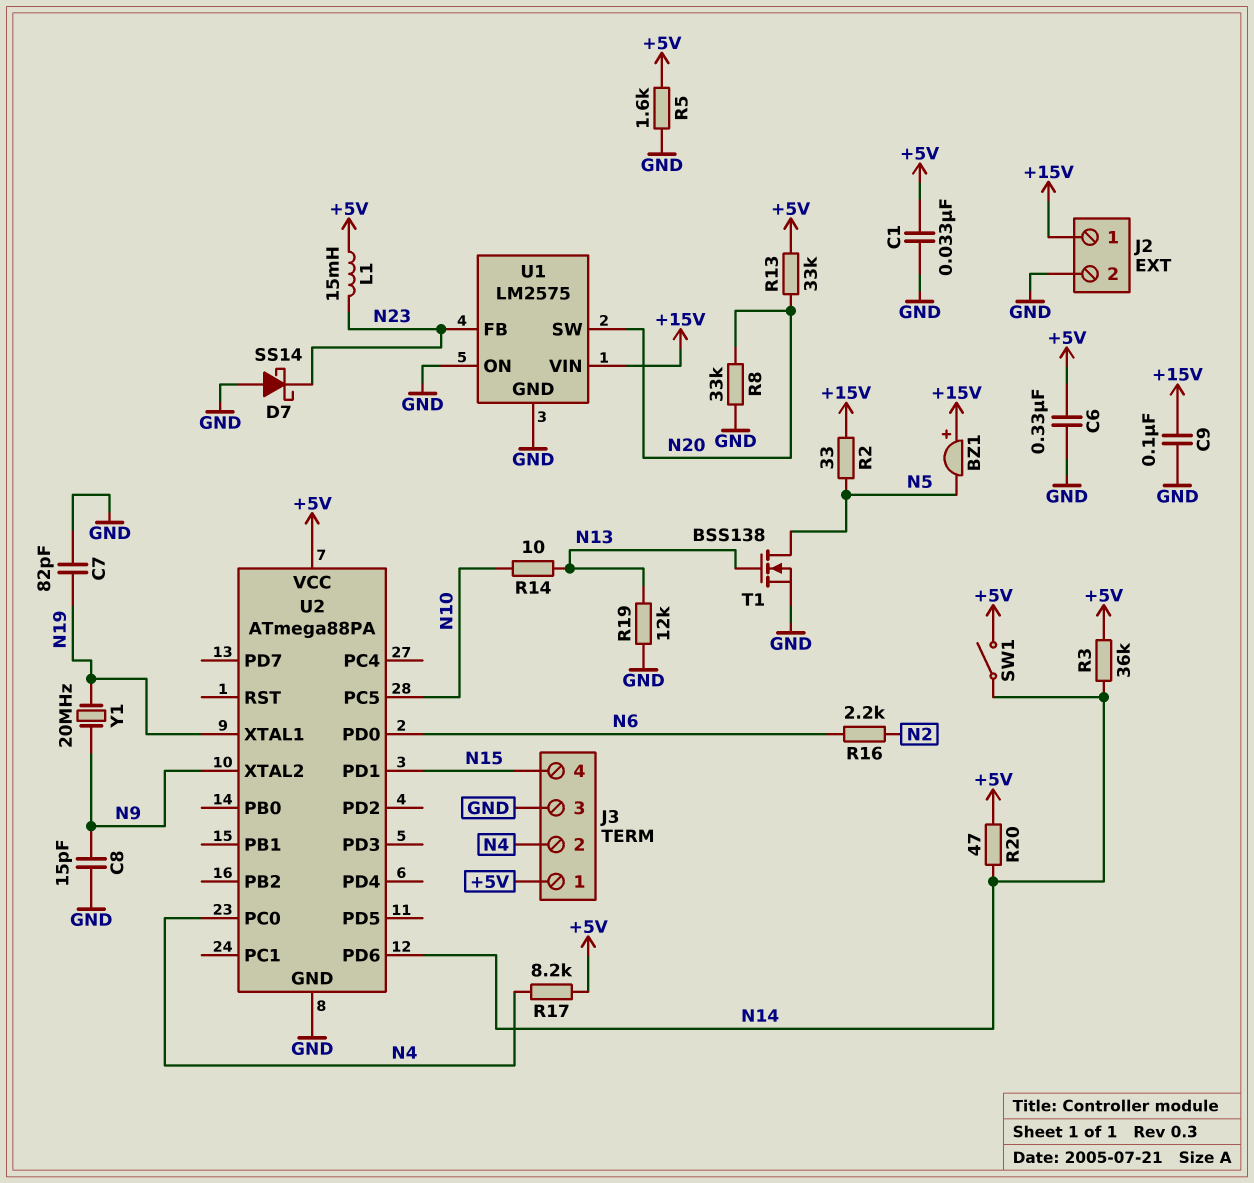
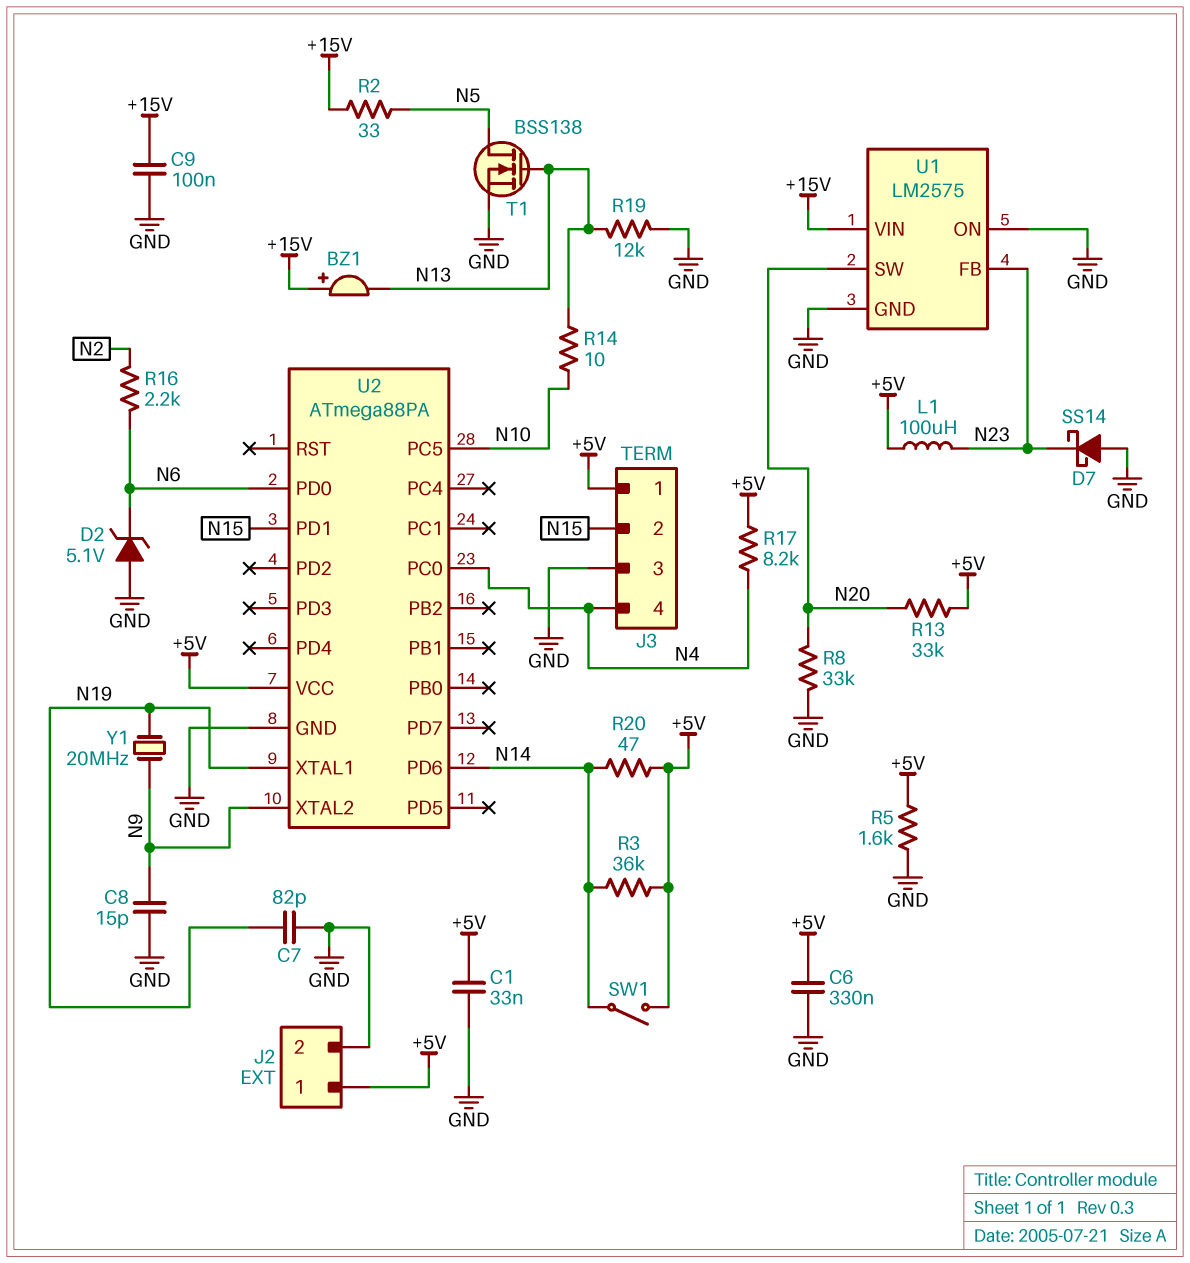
BZ1: buzzer (plus +15V, minus N5) -> buzzer (plus +15V, minus N13)
D2: none -> zener 5.1V (A GND, K N6)
J2 pin 1: +15V -> +5V
J3 pin 2: N4 -> N15
J3 pin 4: N15 -> N4
L1: 15mH (+5V, N23) -> 100uH (+5V, N23)

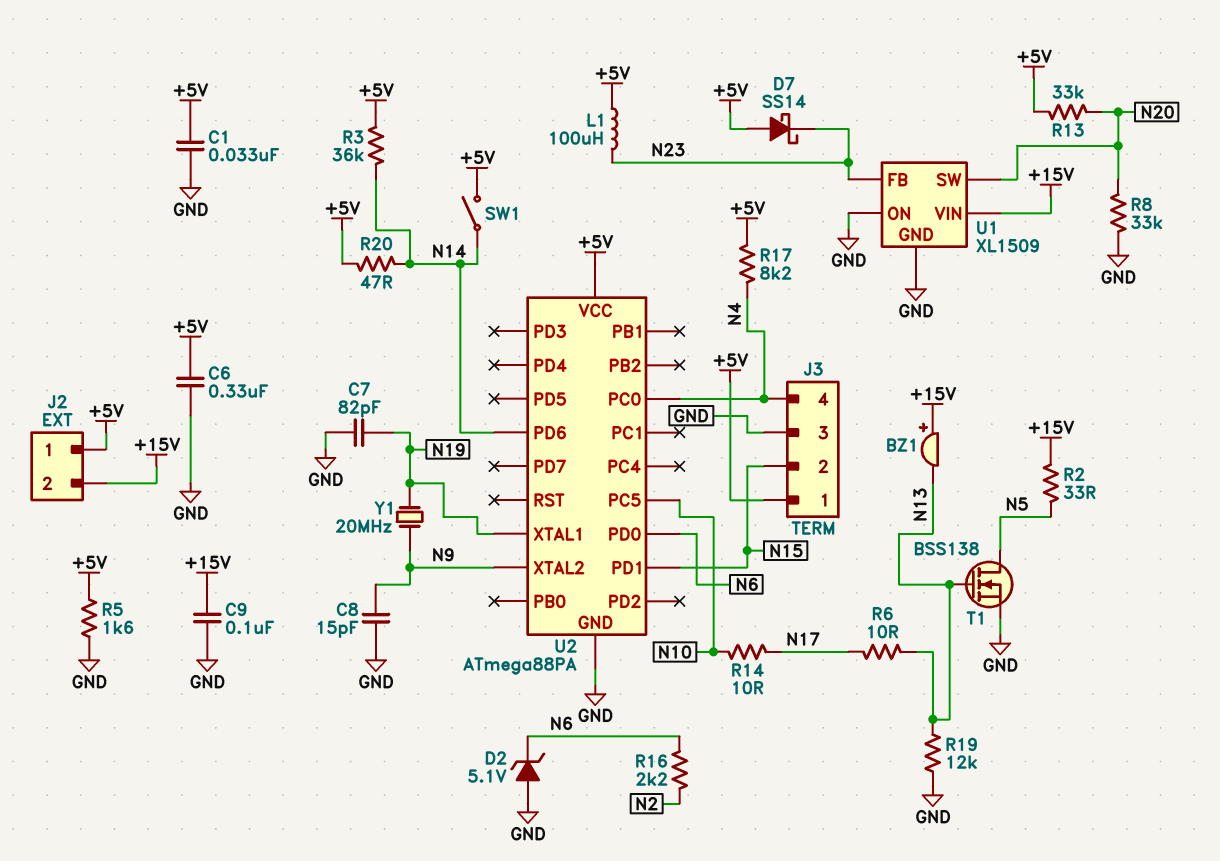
D7: schottky SS14 (A GND, K N23) -> schottky SS14 (A +5V, K N23)
J2 pin 2: GND -> +15V
R6: none -> 10 (N13, N17)
R14: 10 (N10, N13) -> 10 (N10, N17)
U1: LM2575 -> XL1509

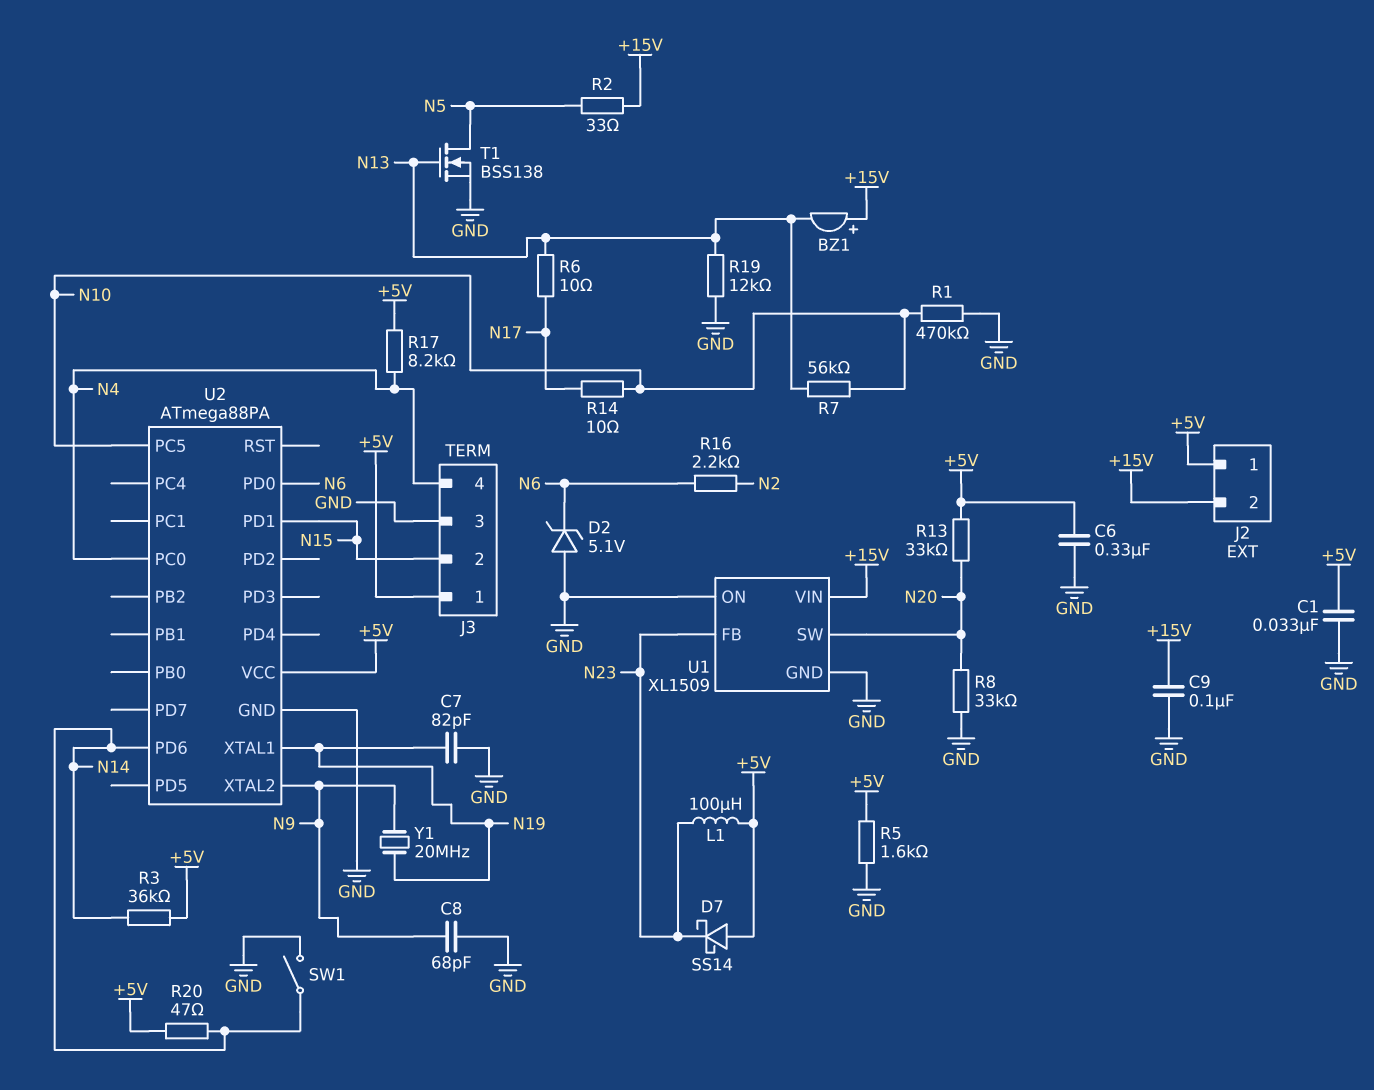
C8: 15pF (GND, N9) -> 68pF (GND, N9)
R1: none -> 470k (GND, N10)
R7: none -> 56k (N10, N13)
SW1: switch (+5V, N14) -> switch (GND, N14)

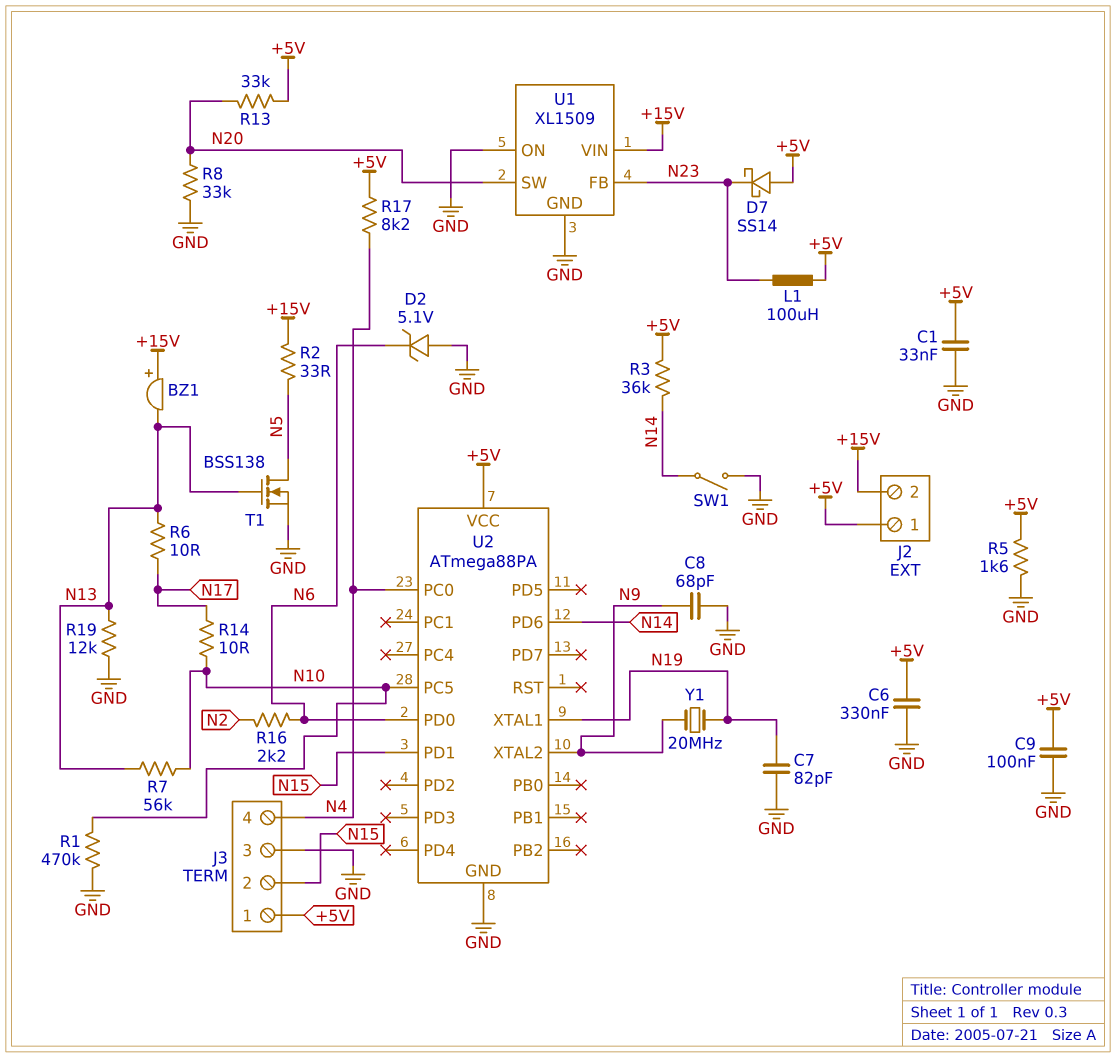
C9: 100nF (+15V, GND) -> 100nF (+5V, GND)
R20: 47 (+5V, N14) -> none

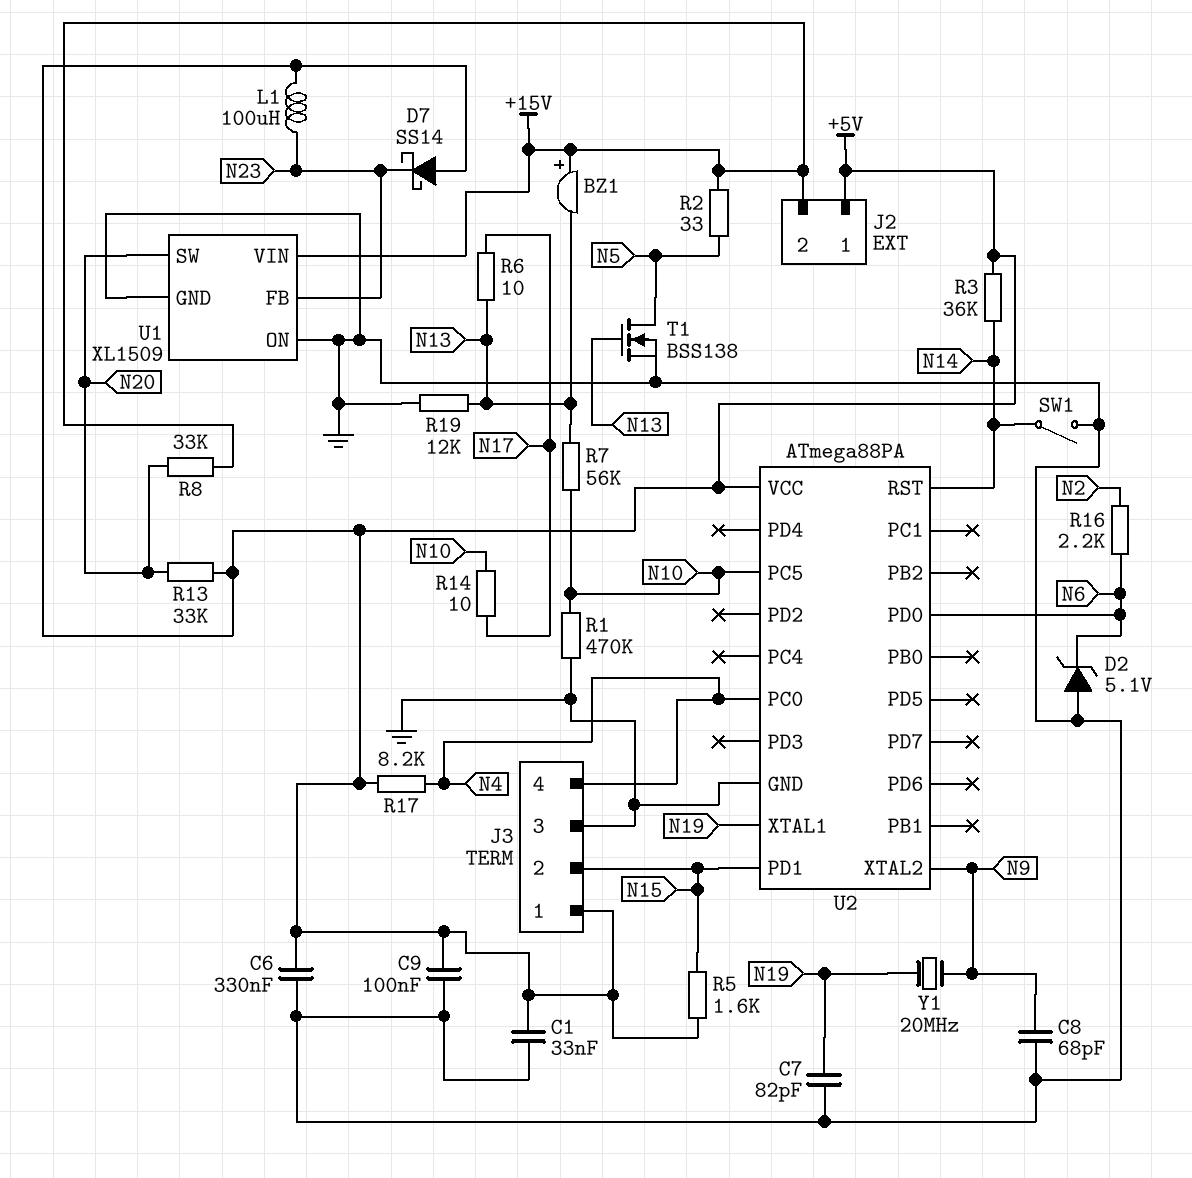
R5: 1.6k (+5V, GND) -> 1.6k (+5V, N15)
R8: 33k (GND, N20) -> 33k (+15V, N20)
U2 pin PD6: N14 -> none
U2 pin RST: none -> N14

